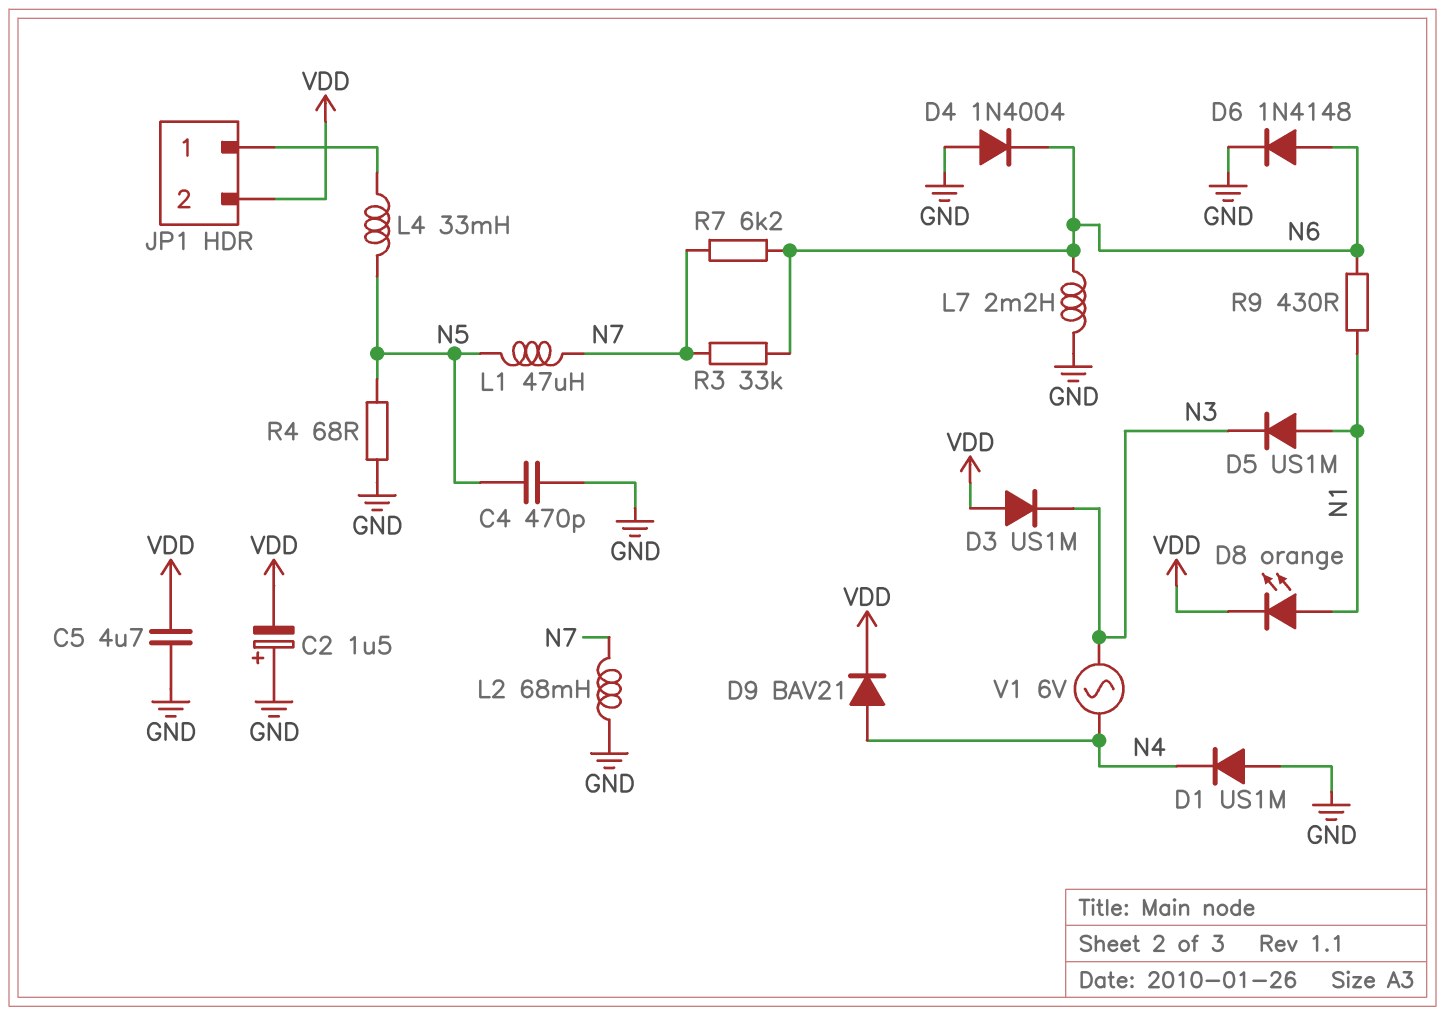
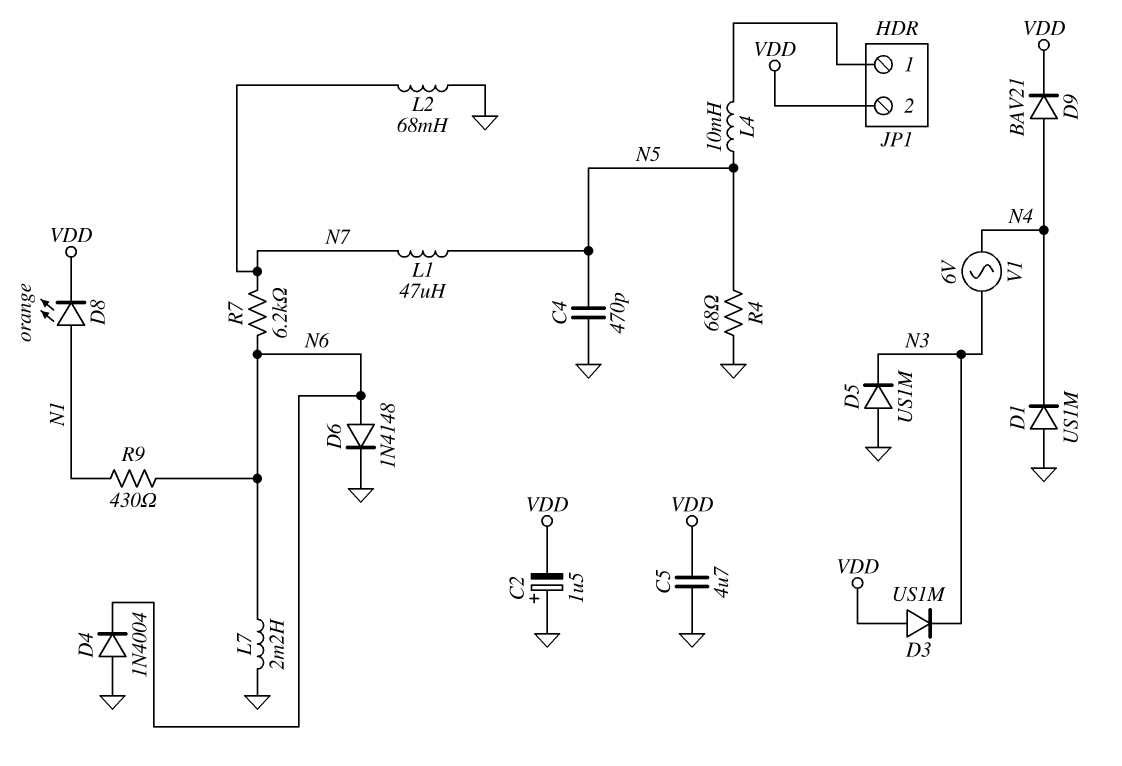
D5: diode US1M (A N1, K N3) -> diode US1M (A GND, K N3)
L4: 33mH (JP1/1, N5) -> 10mH (JP1/1, N5)
R3: 33k (N6, N7) -> none

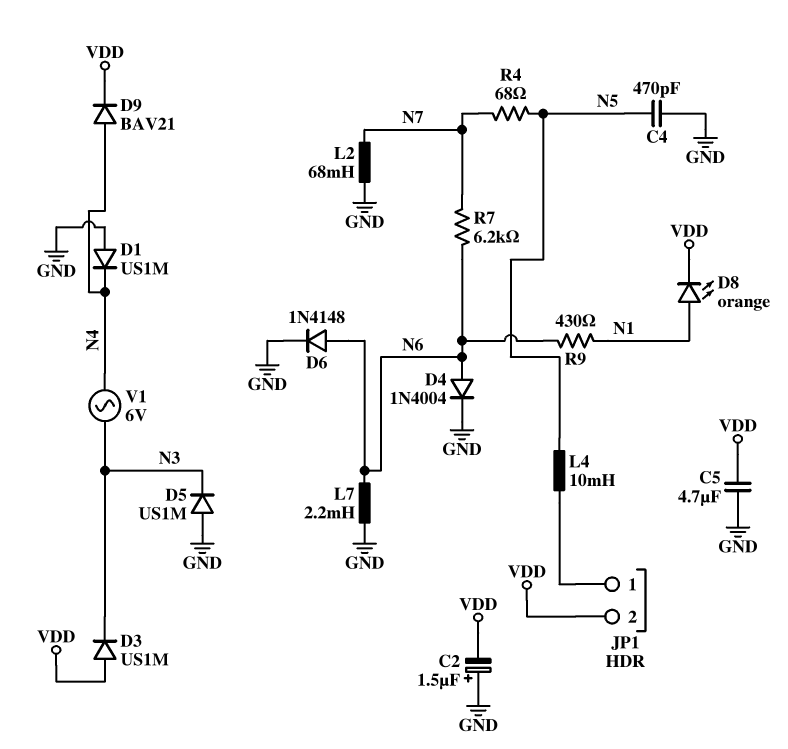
D4: diode 1N4004 (A GND, K N6) -> diode 1N4004 (A N6, K GND)
L1: 47uH (N5, N7) -> none
R4: 68 (GND, N5) -> 68 (N5, N7)

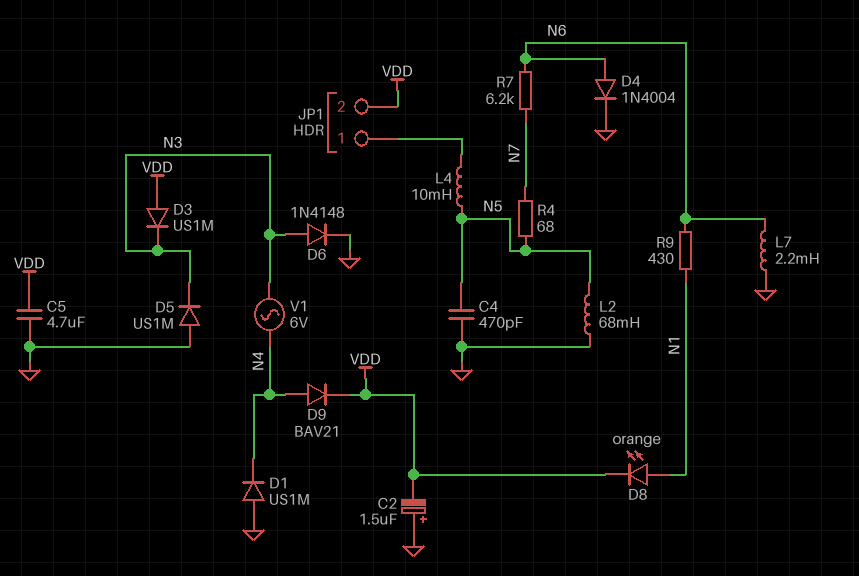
D6: diode 1N4148 (A N6, K GND) -> diode 1N4148 (A N3, K GND)
L2: 68mH (GND, N7) -> 68mH (GND, N5)

